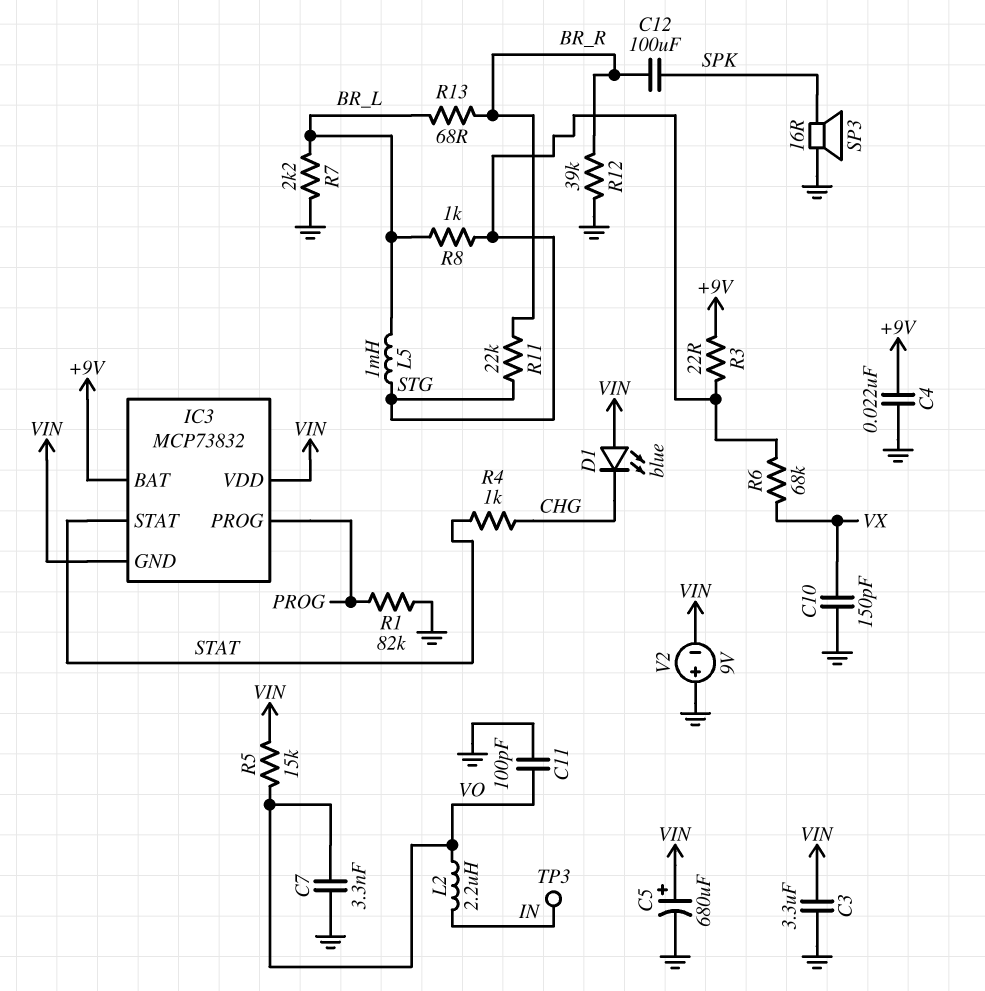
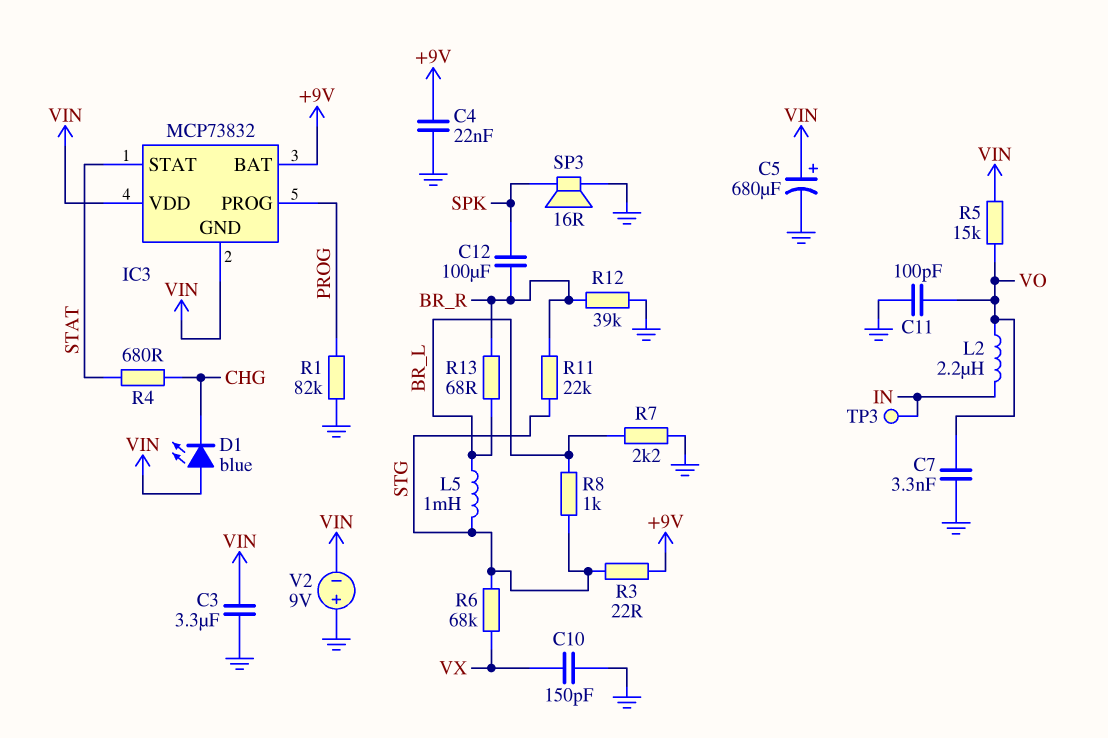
R4: 1k (CHG, STAT) -> 680 (CHG, STAT)

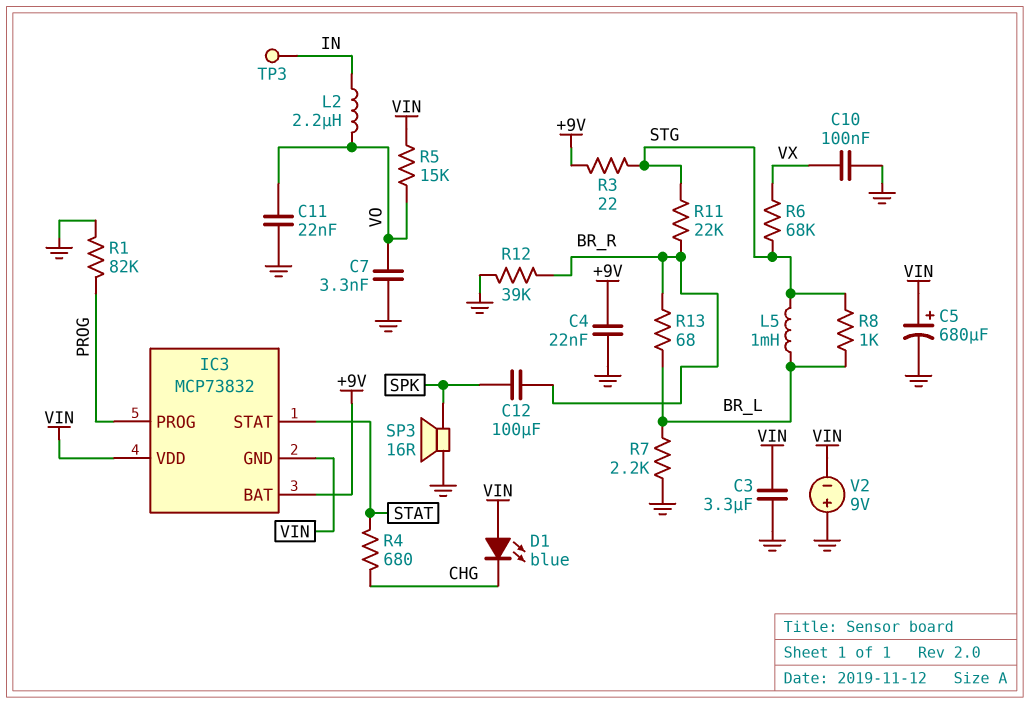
C10: 150pF (GND, VX) -> 100nF (GND, VX)
C11: 100pF (GND, VO) -> 22nF (GND, VO)

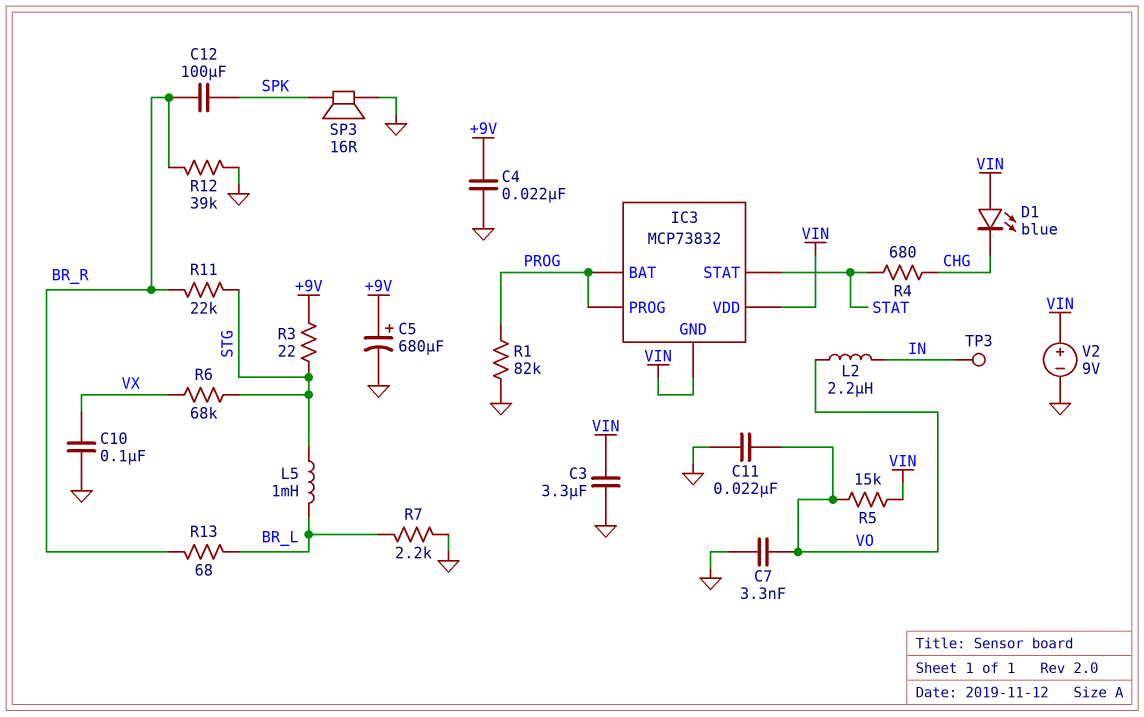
C5: 680uF (plus VIN, minus GND) -> 680uF (plus +9V, minus GND)
IC3 pin BAT: +9V -> PROG
R8: 1k (BR_L, STG) -> none
V2: 9V (plus GND, minus VIN) -> 9V (plus VIN, minus GND)

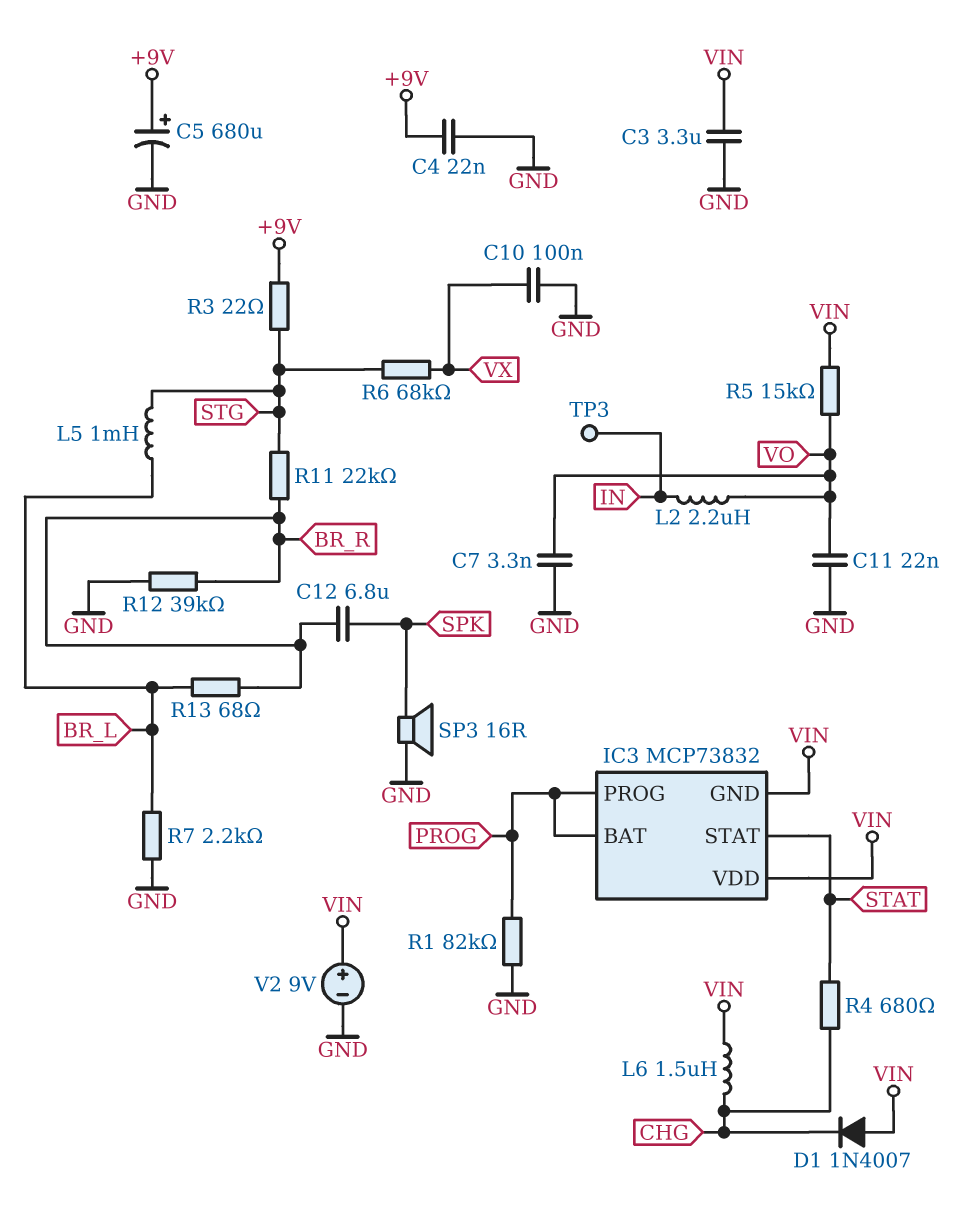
C12: 100uF (BR_R, SPK) -> 6.8uF (BR_R, SPK)
D1: LED blue (A VIN, K CHG) -> diode 1N4007 (A VIN, K CHG)
L6: none -> 1.5uH (CHG, VIN)

